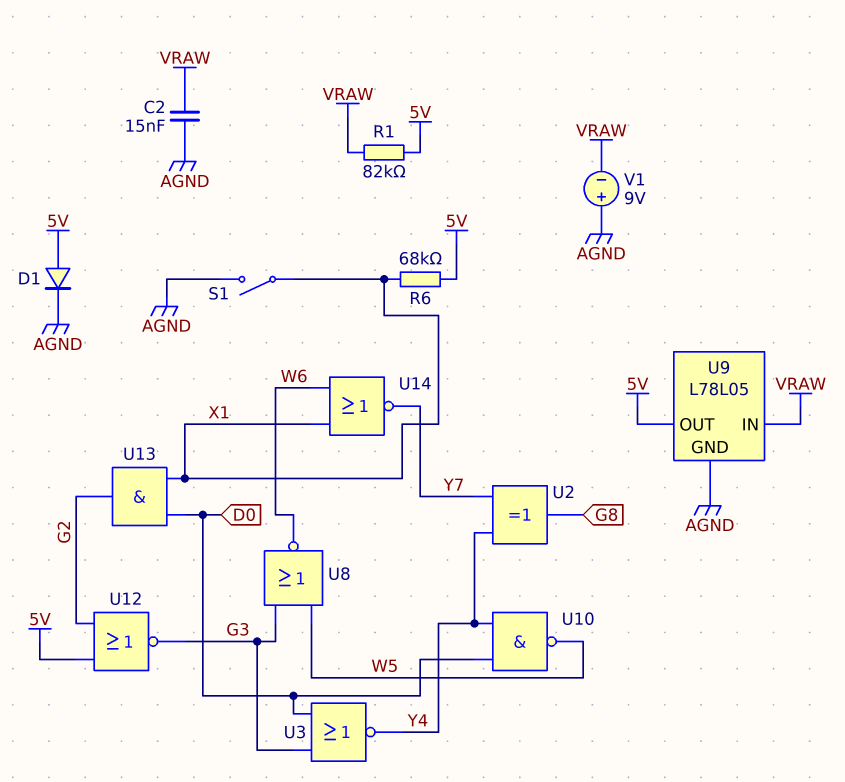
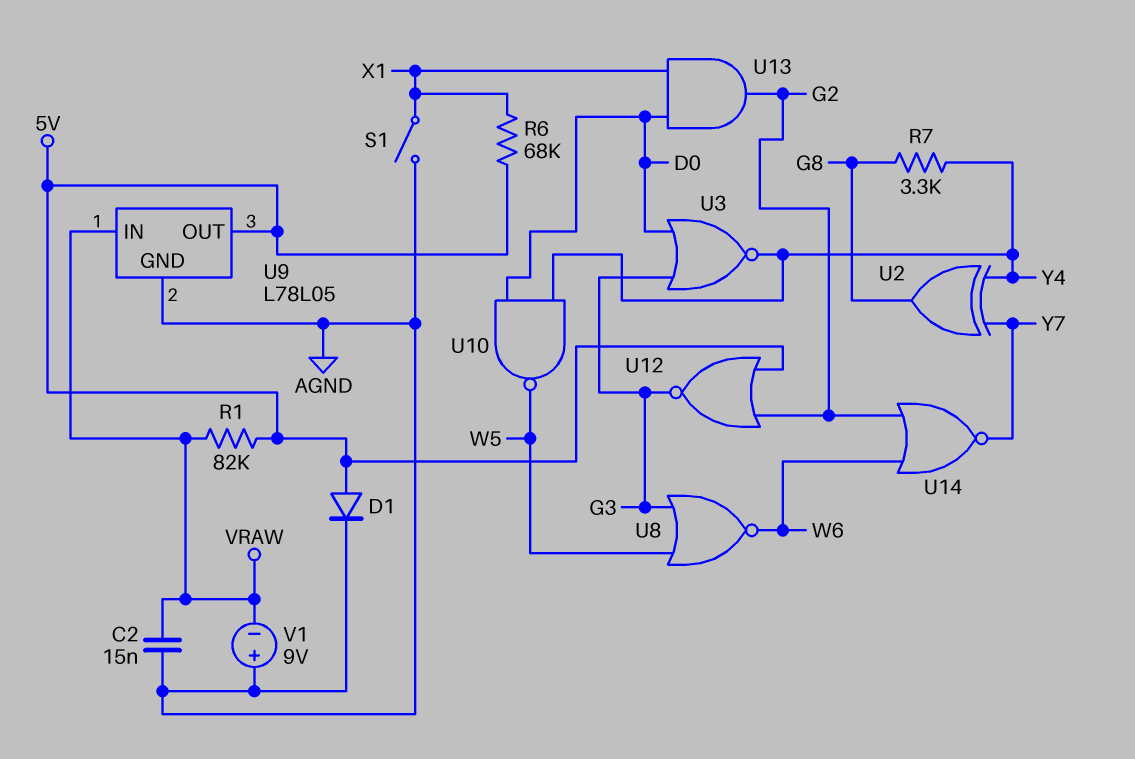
R7: none -> 3.3k (G8, Y4)
U14: NOR (in W6, in X1, out Y7) -> NOR (in G2, in W6, out Y7)

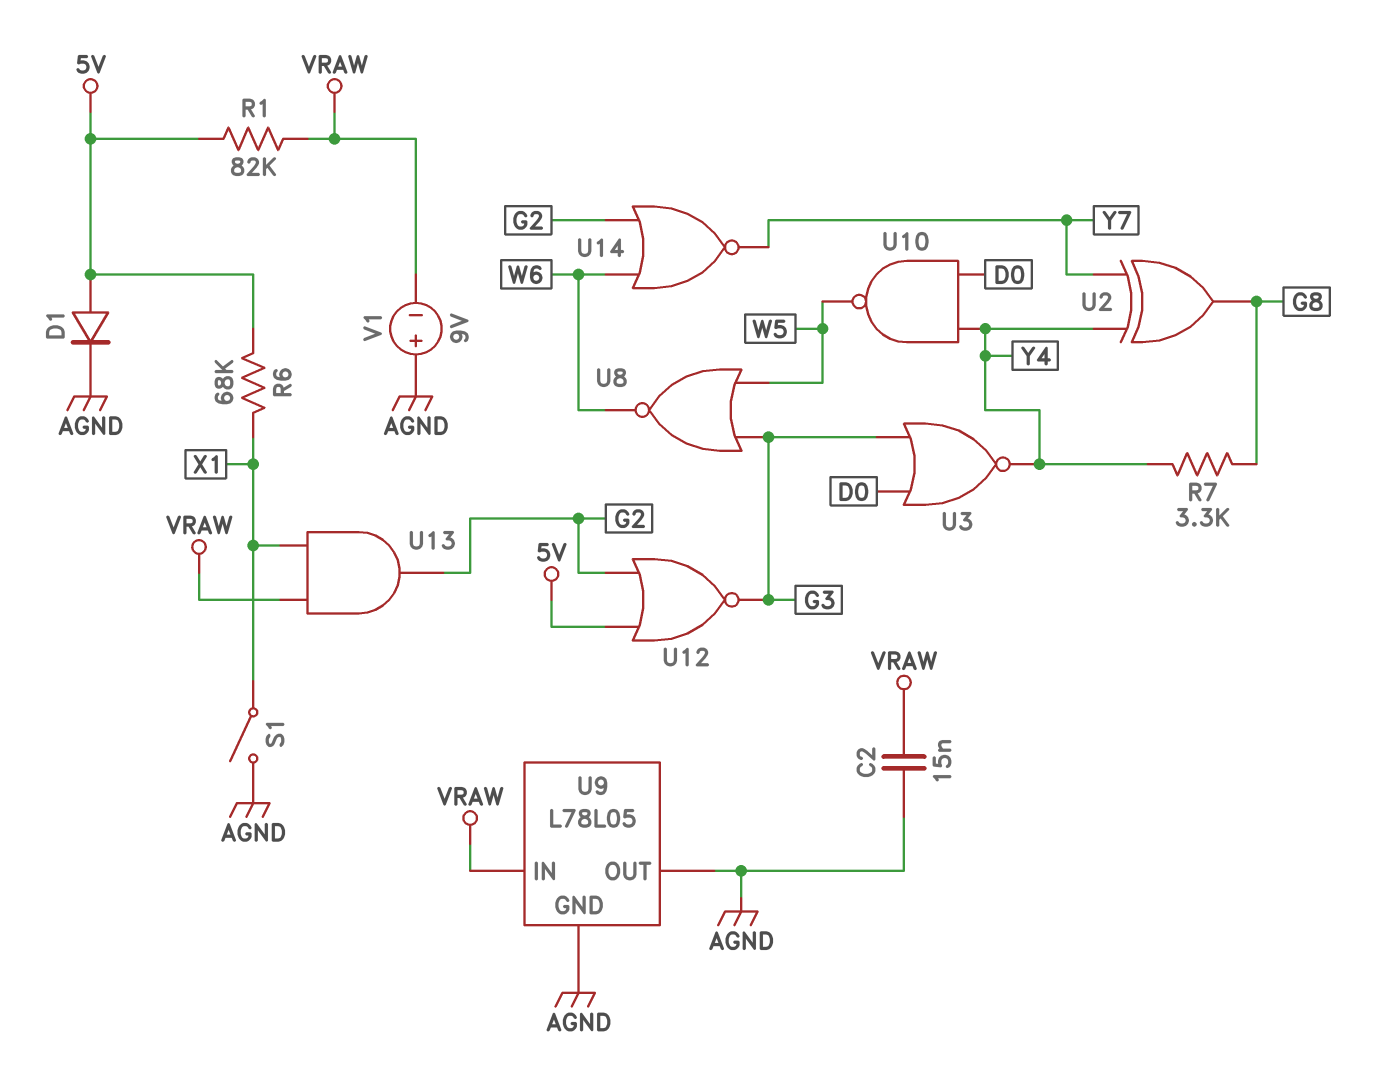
U9 pin OUT: 5V -> AGND
U13: AND (in D0, in X1, out G2) -> AND (in VRAW, in X1, out G2)

